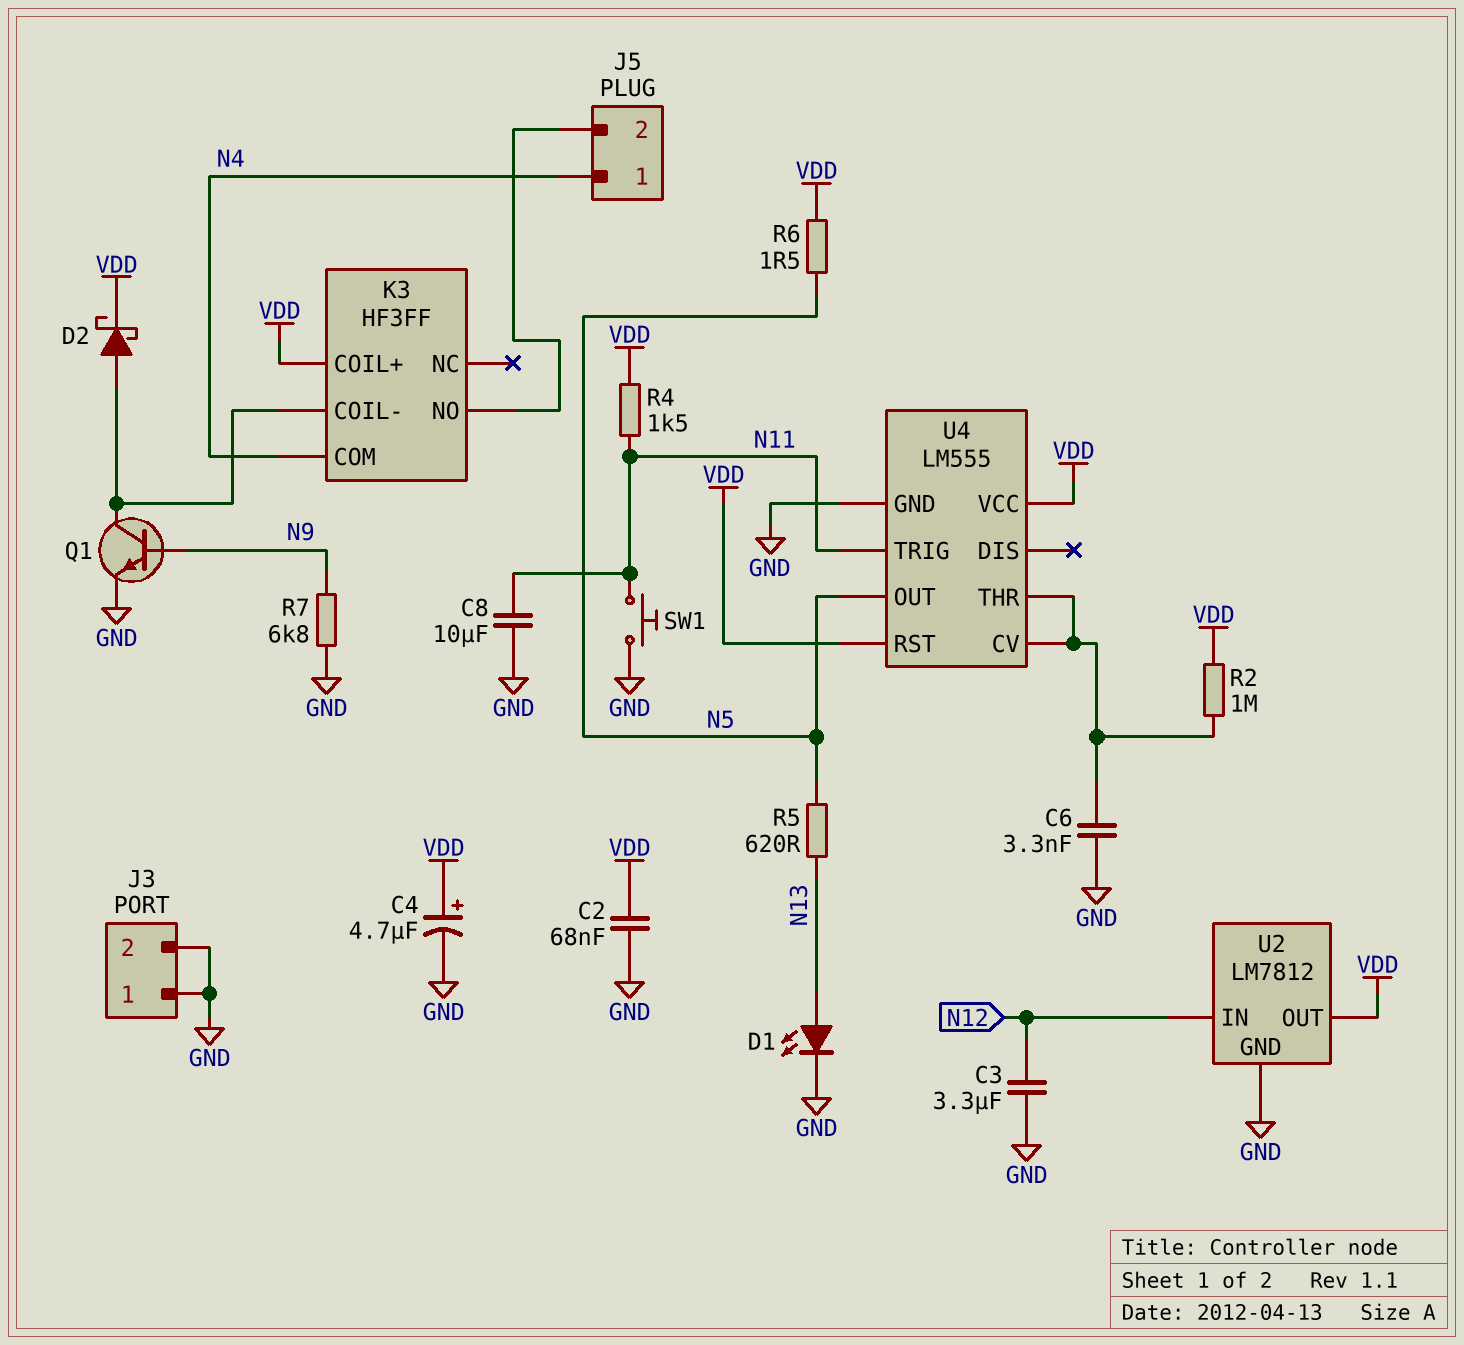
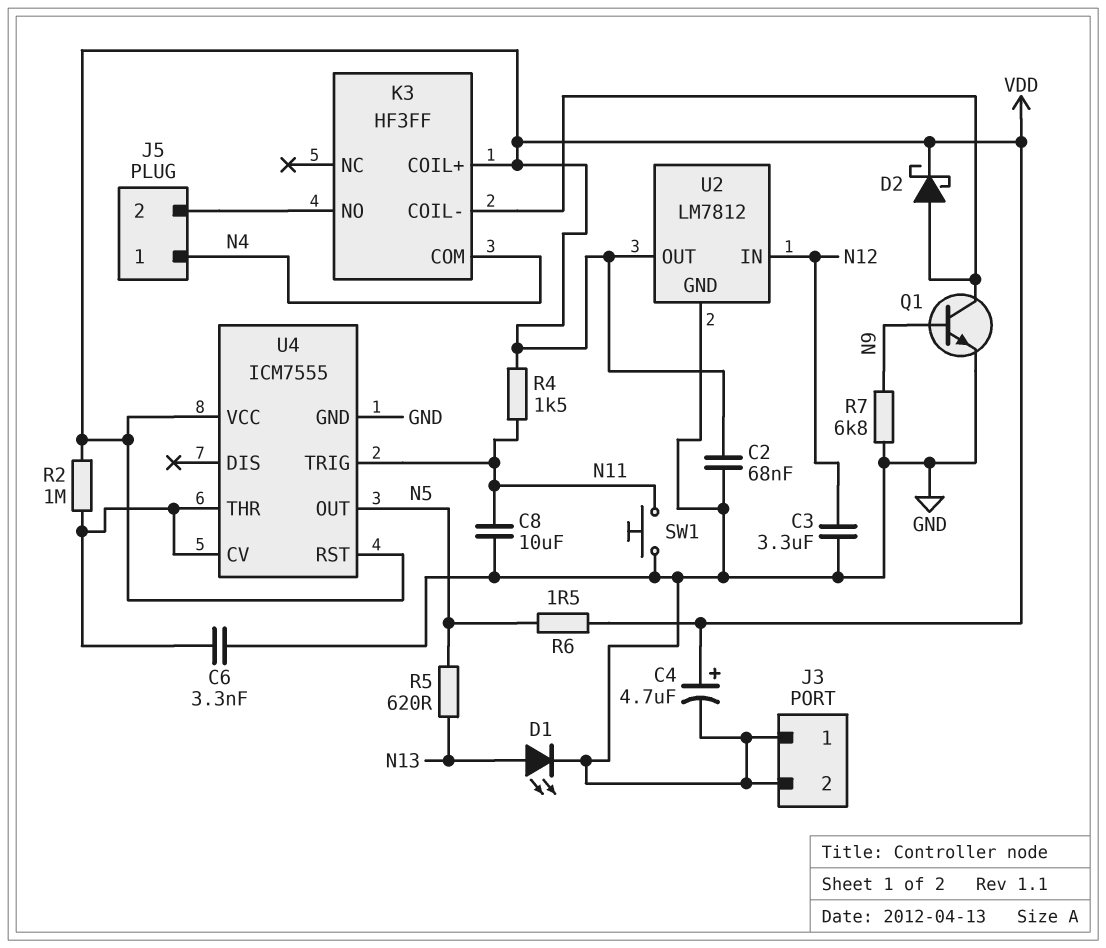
U4: LM555 -> ICM7555

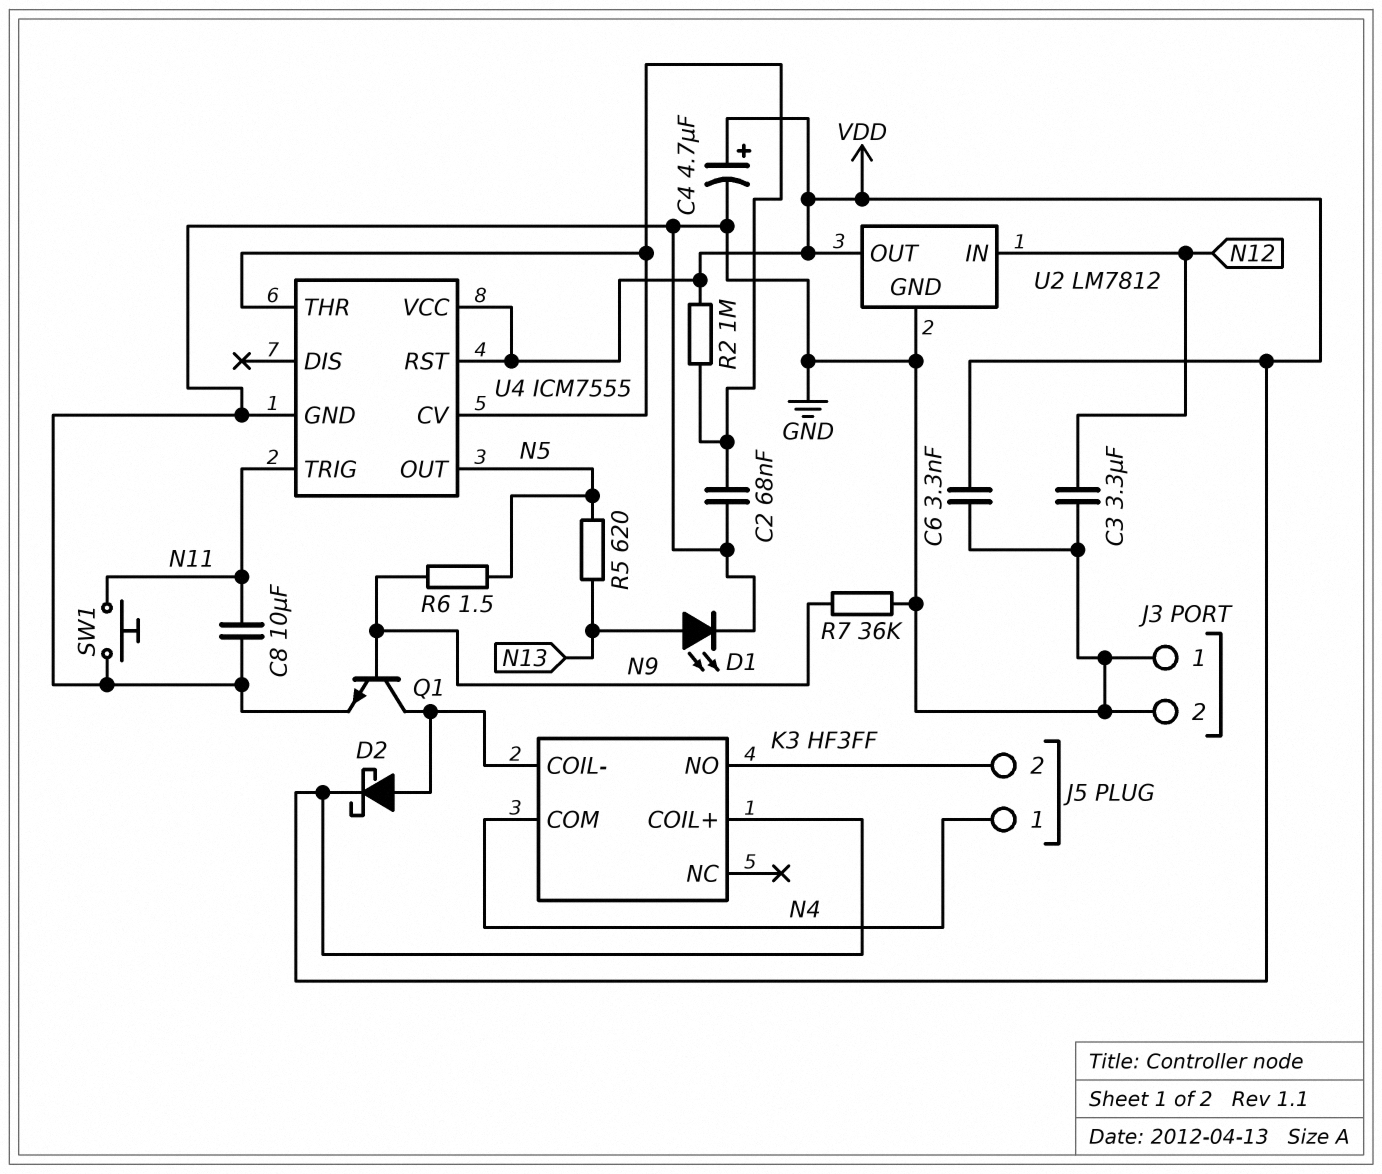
C2: 68nF (GND, VDD) -> 68nF (GND, U4/CV)
C6: 3.3nF (GND, U4/CV) -> 3.3nF (GND, VDD)
R4: 1.5k (N11, VDD) -> none
R6: 1.5 (N5, VDD) -> 1.5 (N5, N9)
R7: 6.8k (GND, N9) -> 36k (GND, N9)

